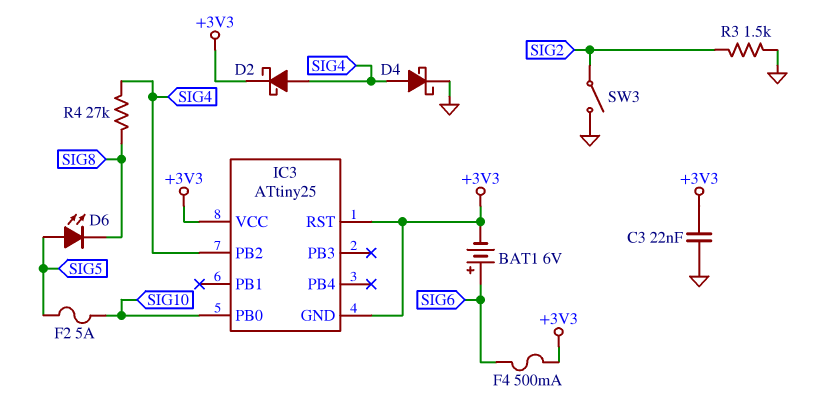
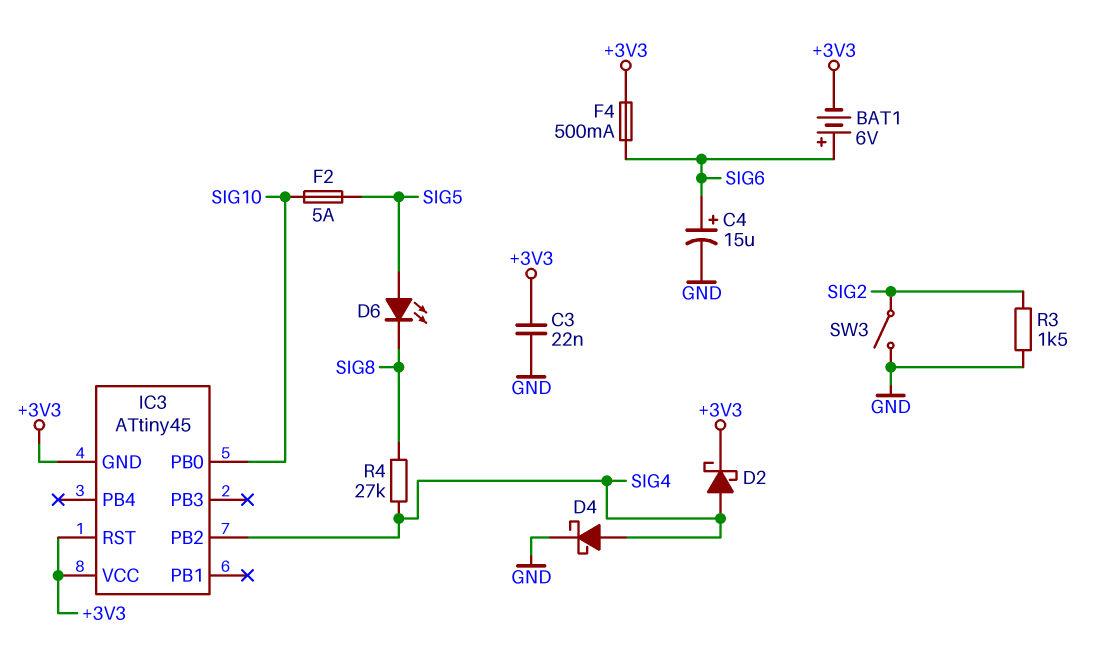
C4: none -> 15uF (plus SIG6, minus GND)
IC3: ATtiny25 -> ATtiny45

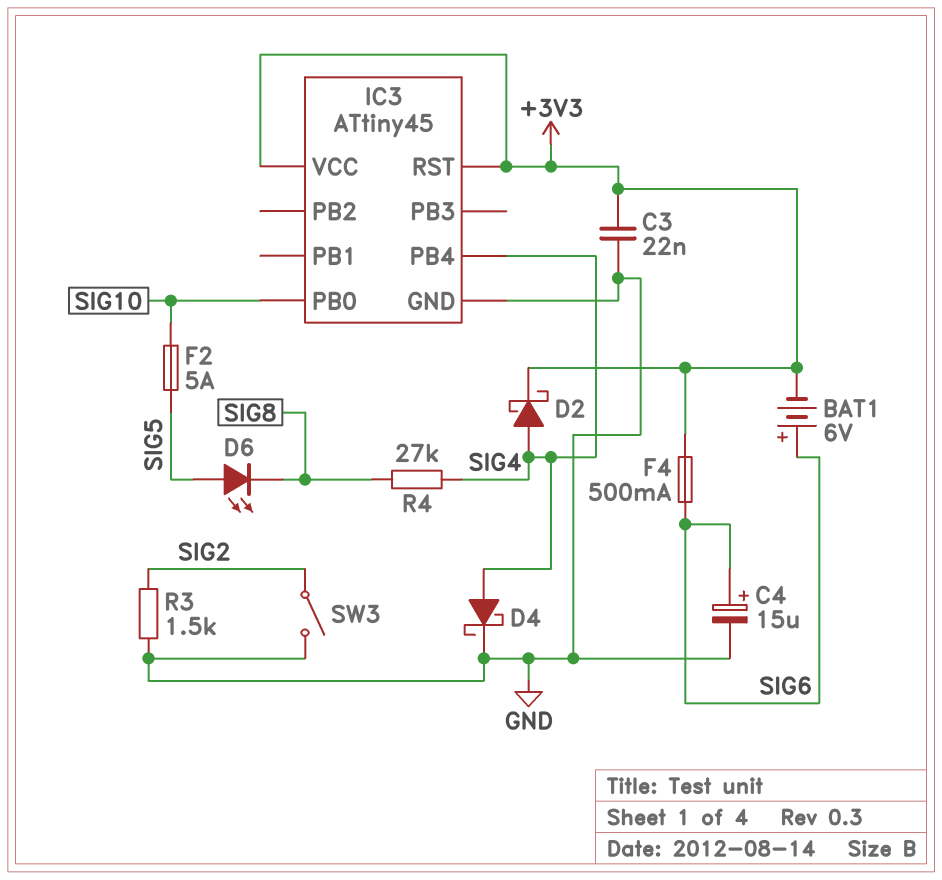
IC3 pin GND: +3V3 -> GND
IC3 pin PB2: SIG4 -> none
IC3 pin PB4: none -> SIG4

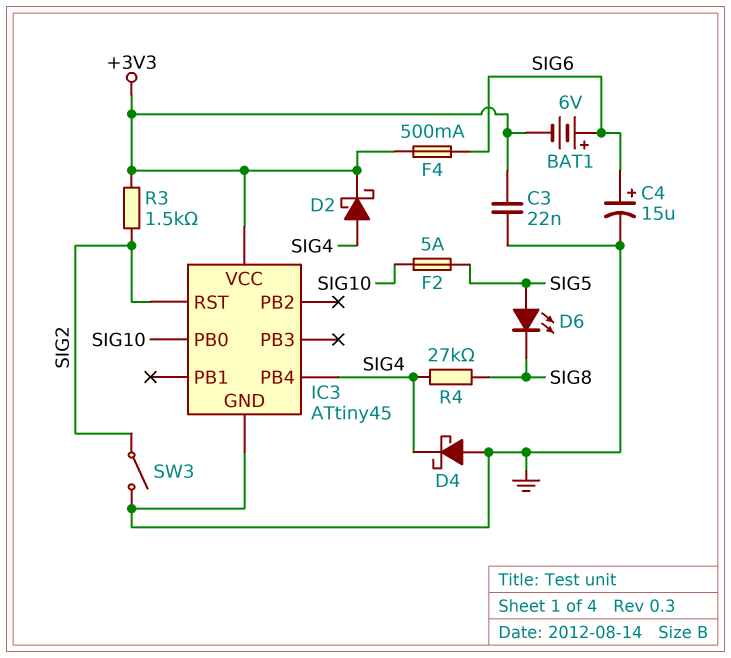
D4: schottky (A SIG4, K GND) -> schottky (A GND, K SIG4)
IC3 pin RST: +3V3 -> SIG2
R3: 1.5k (GND, SIG2) -> 1.5k (+3V3, SIG2)

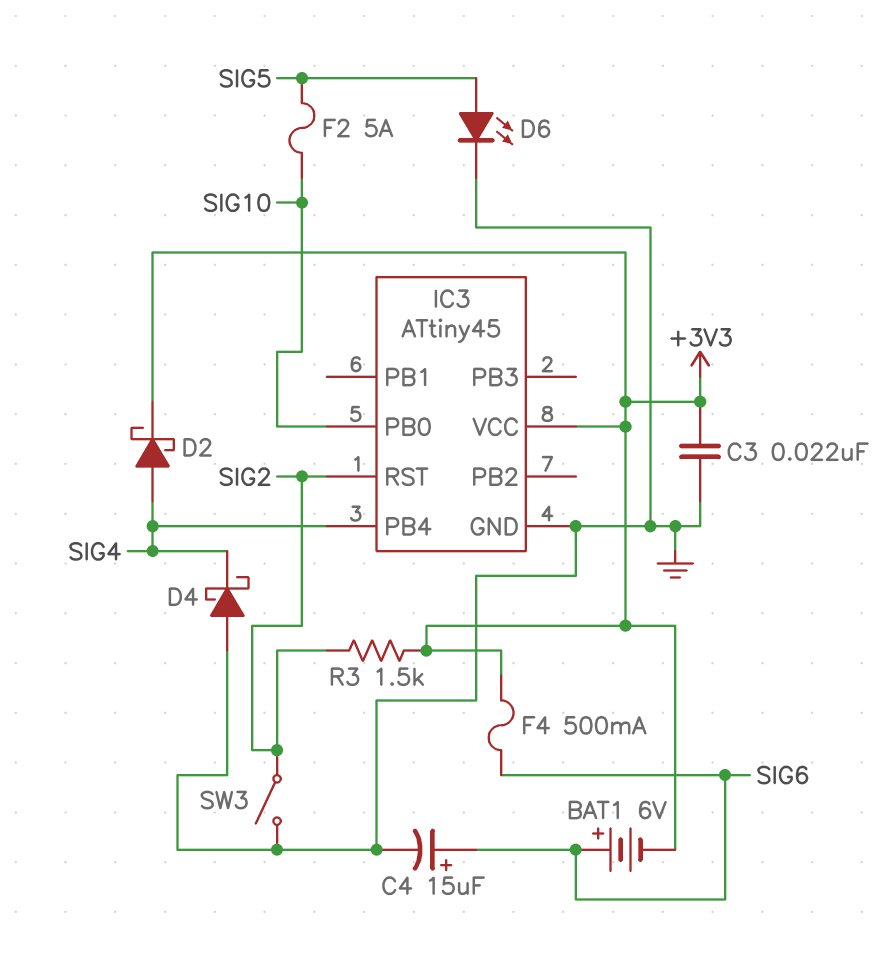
D6: LED (A SIG5, K SIG8) -> LED (A SIG5, K GND)
R4: 27k (SIG4, SIG8) -> none

